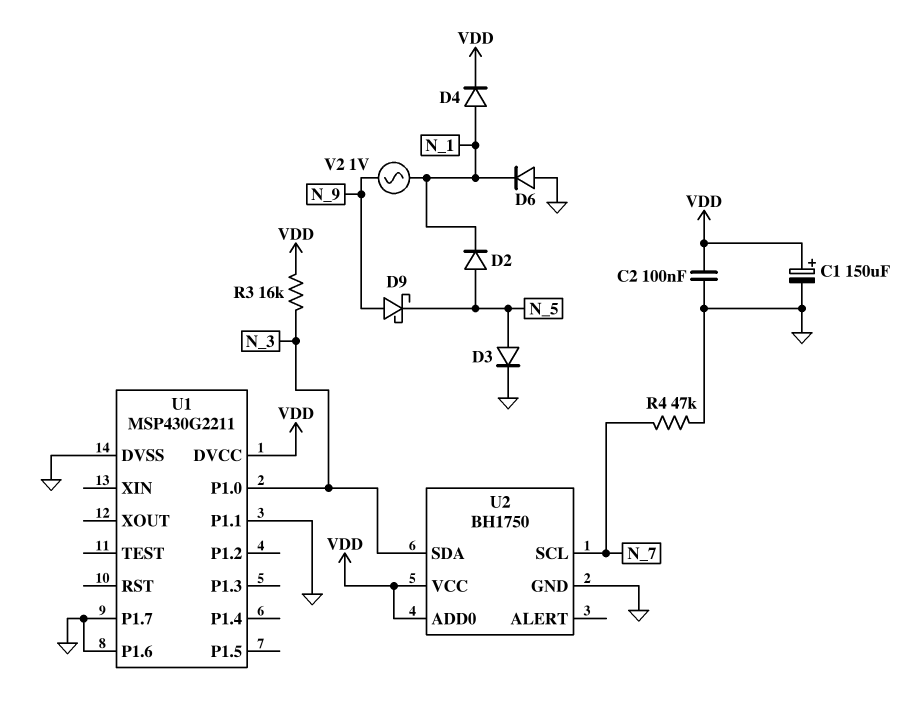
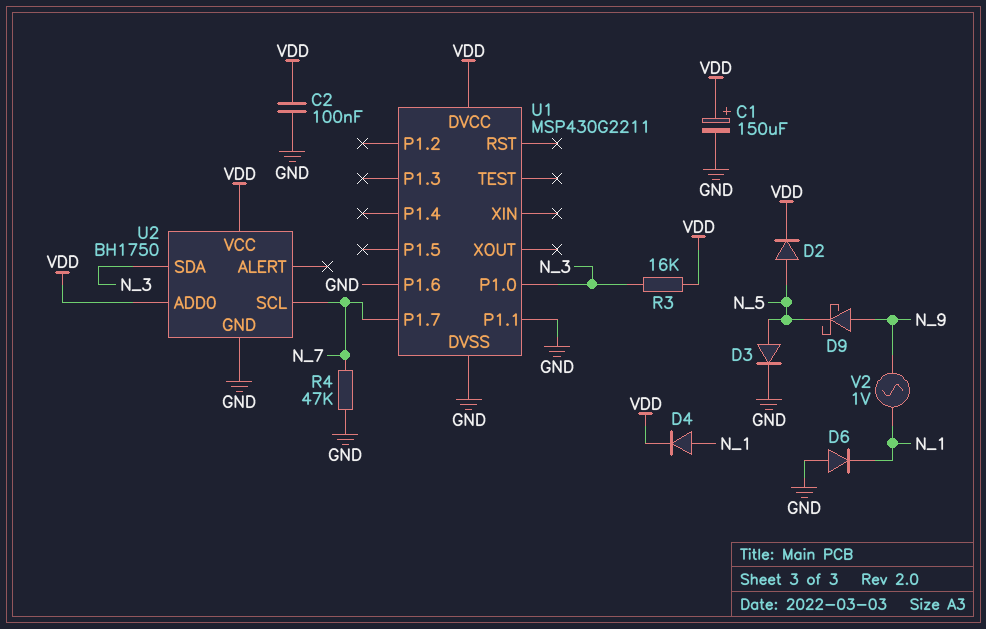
D2: diode (A N_5, K N_1) -> diode (A N_5, K VDD)
U1 pin P1.7: GND -> N_7

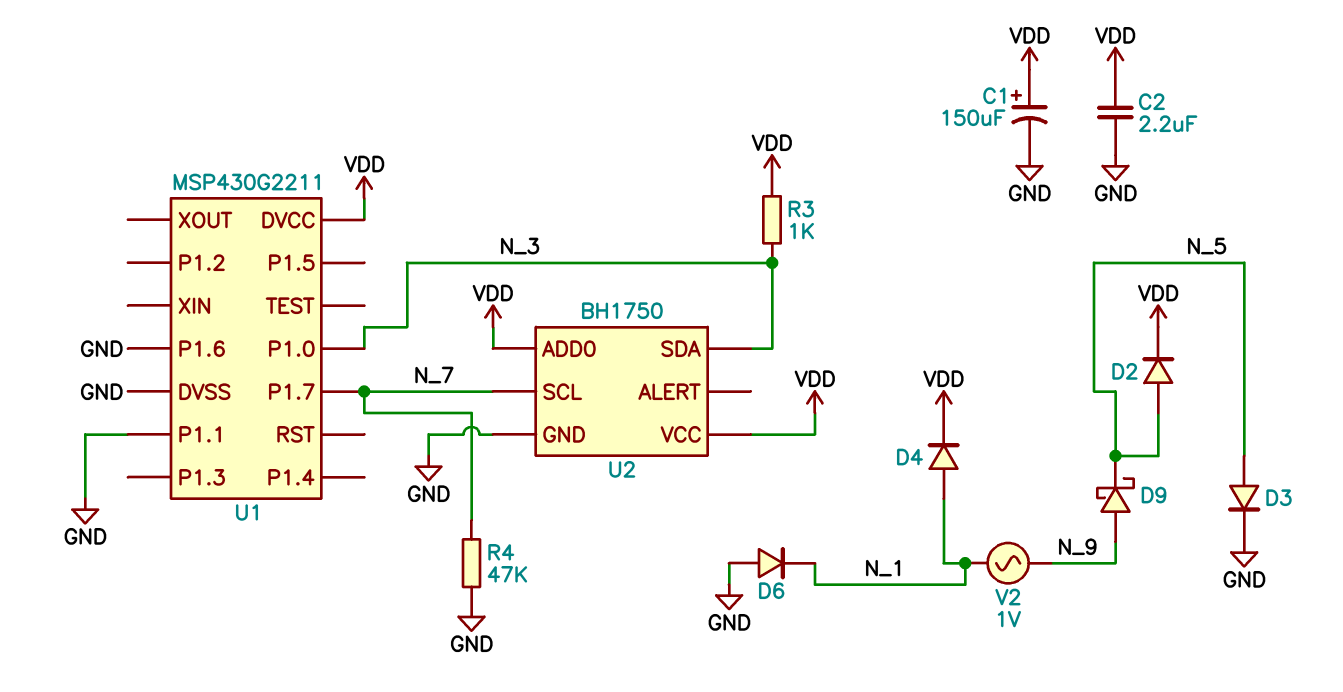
C2: 100nF (GND, VDD) -> 2.2uF (GND, VDD)
R3: 16k (N_3, VDD) -> 1k (N_3, VDD)

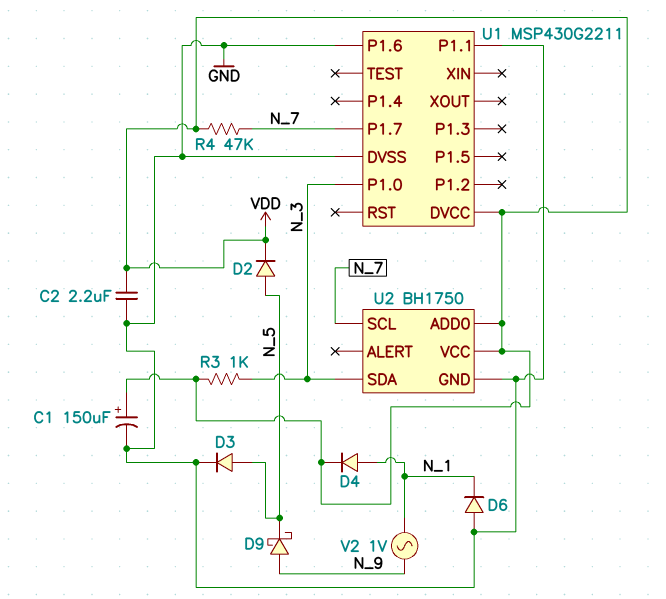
R4: 47k (GND, N_7) -> 47k (N_7, VDD)

